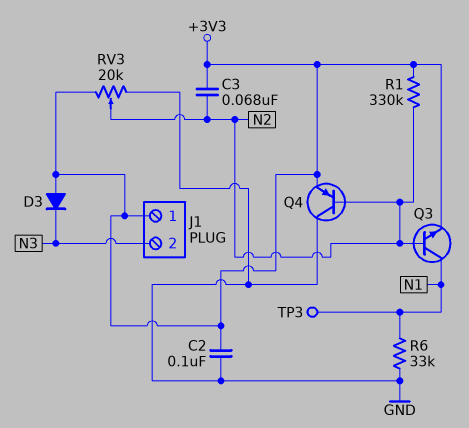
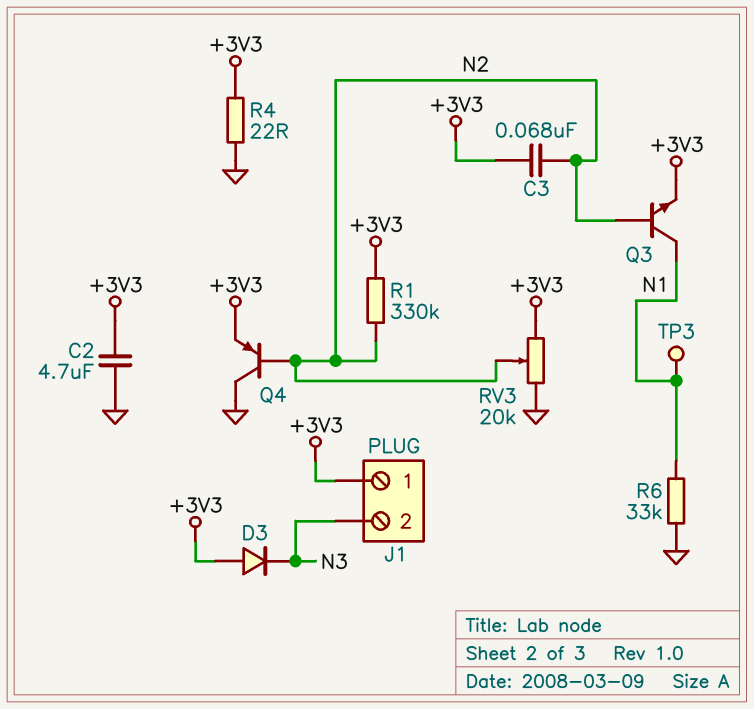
C2: 100nF (+3V3, GND) -> 4.7uF (+3V3, GND)
R4: none -> 22 (+3V3, GND)

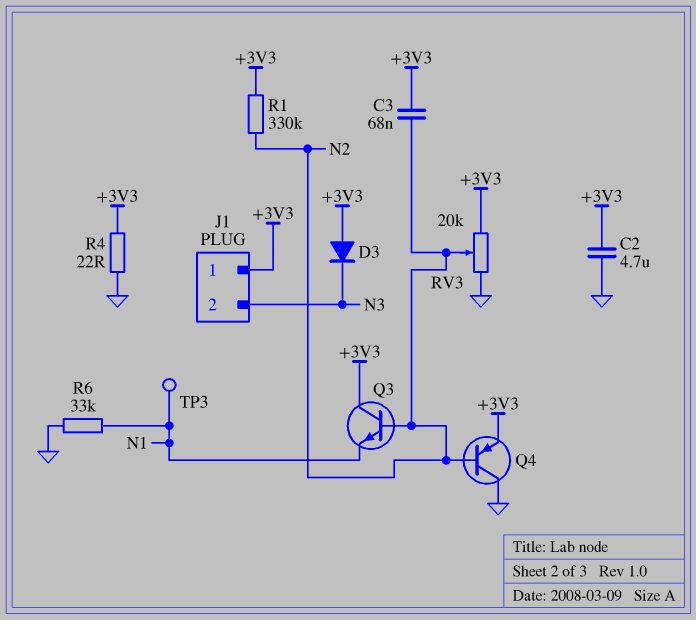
Q3: NPN (B N2, C N1, E +3V3) -> NPN (B N2, C +3V3, E N1)

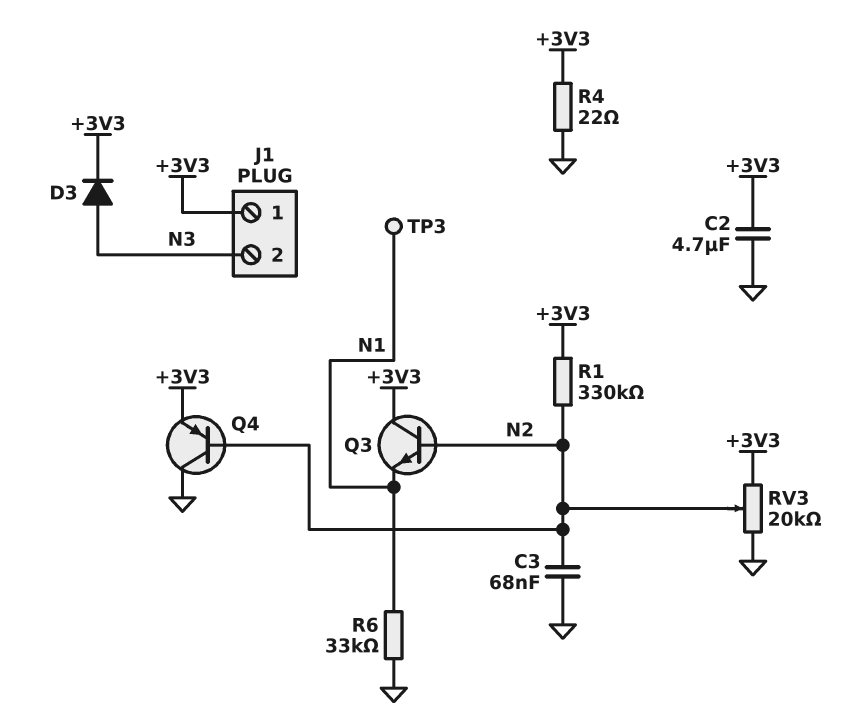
C3: 68nF (+3V3, N2) -> 68nF (GND, N2)
D3: diode (A +3V3, K N3) -> diode (A N3, K +3V3)

